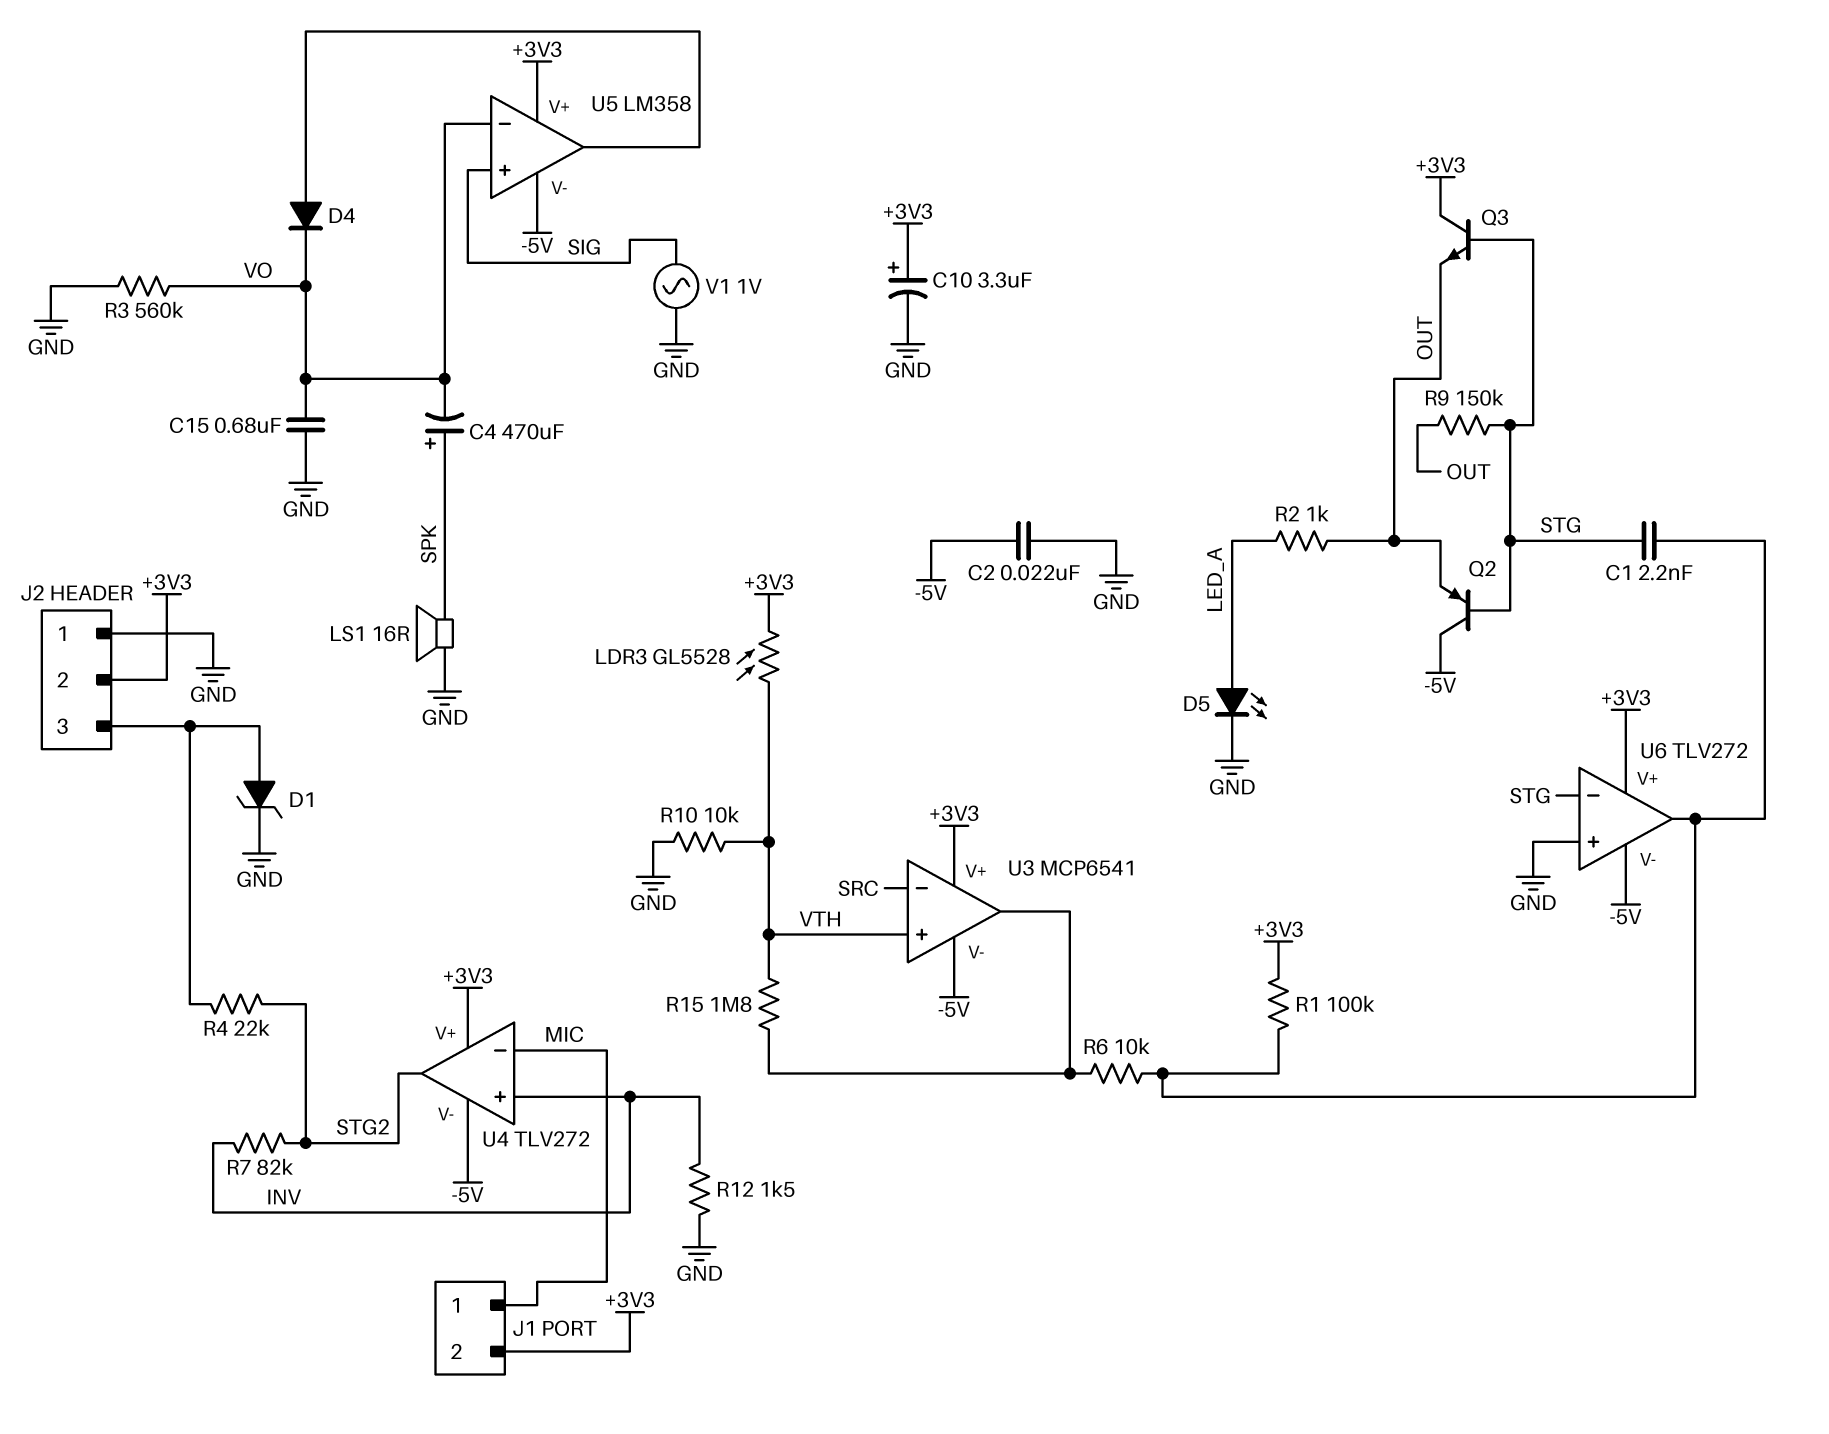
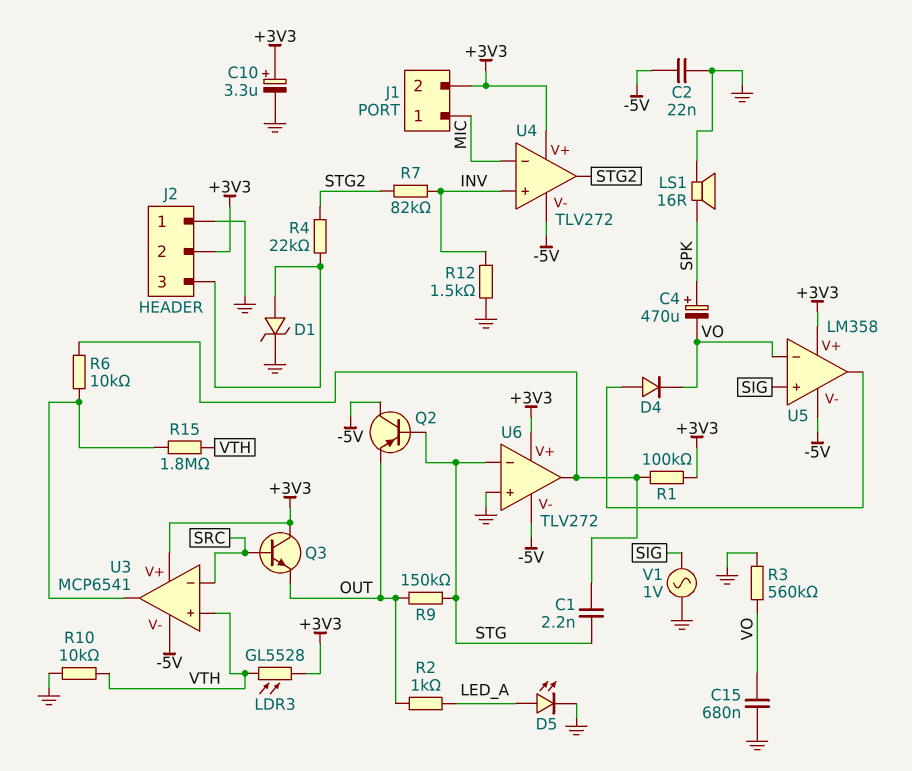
Q3: NPN (B STG, C +3V3, E OUT) -> NPN (B SRC, C +3V3, E OUT)

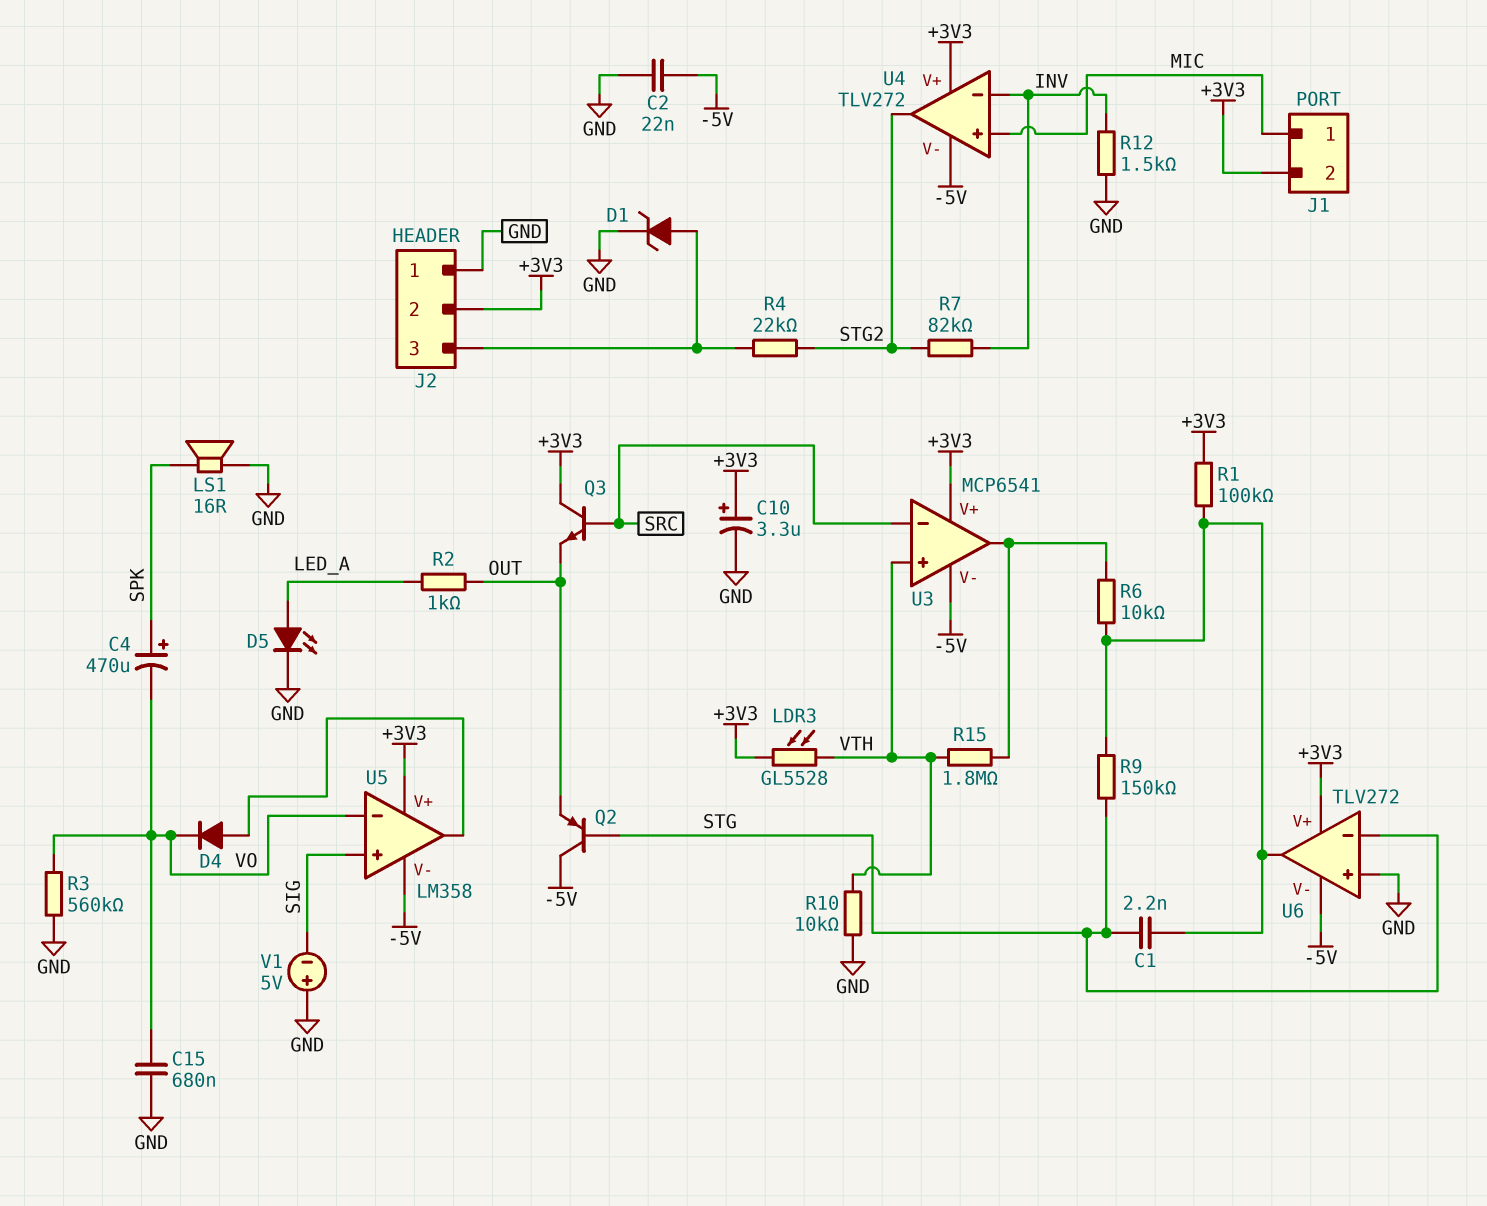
R9: 150k (OUT, STG) -> 150k (STG, U6/out)
U4 pin in+: INV -> MIC
U4 pin in-: MIC -> INV
V1: AC 1V (GND, SIG) -> 5V (plus GND, minus SIG)

